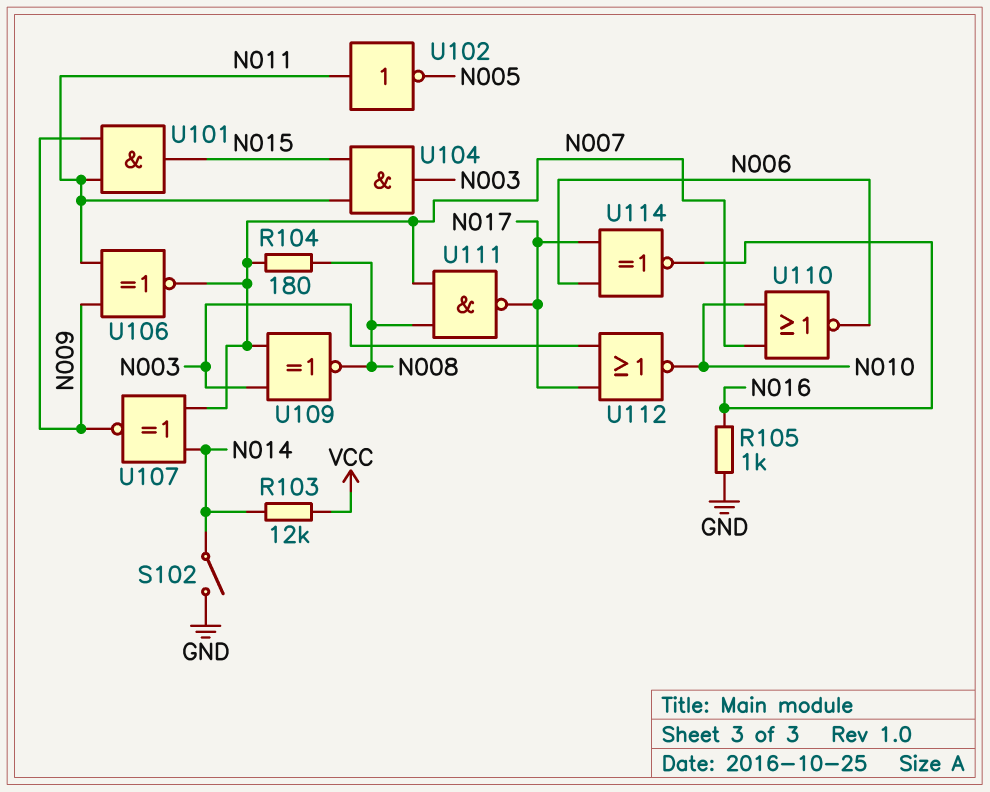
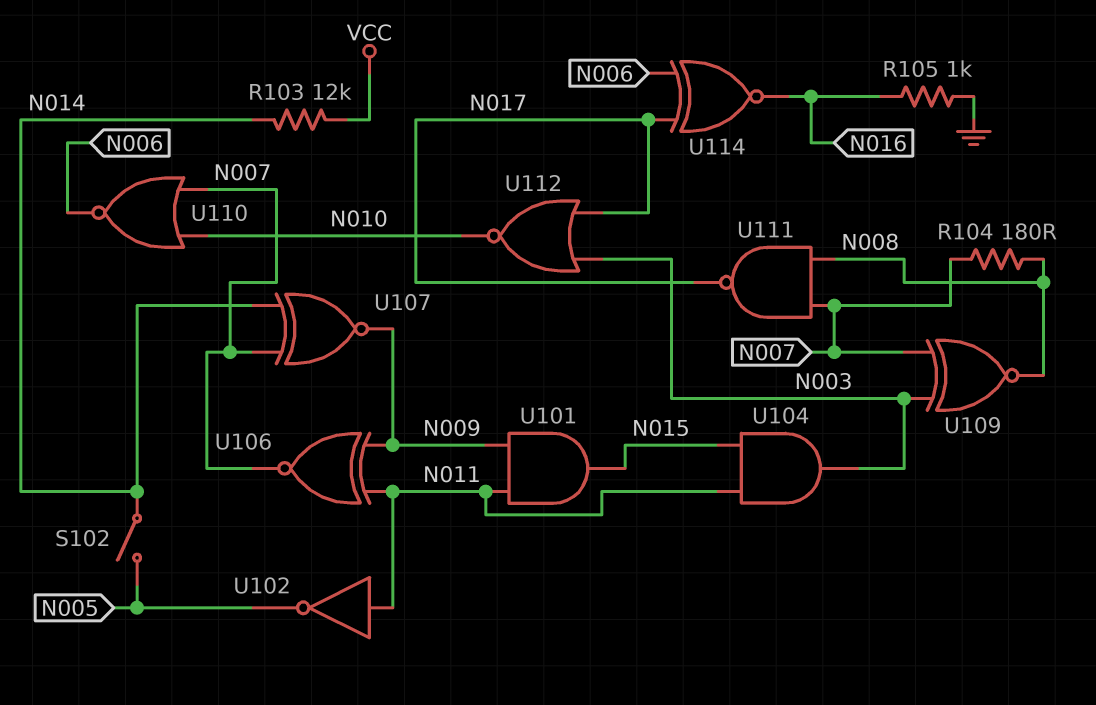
S102: switch (GND, N014) -> switch (N005, N014)

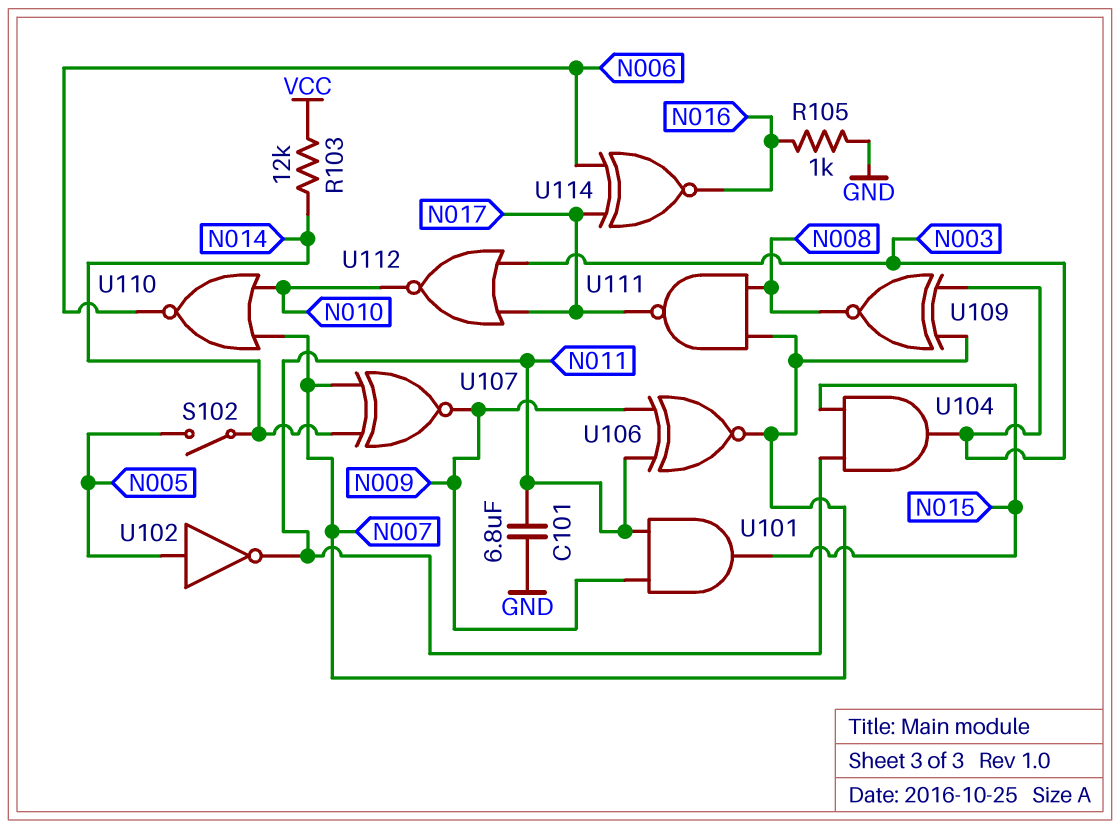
C101: none -> 6.8uF (GND, N011)
R104: 180 (N007, N008) -> none
U102: NOT (in N011, out N005) -> NOT (in N005, out N011)

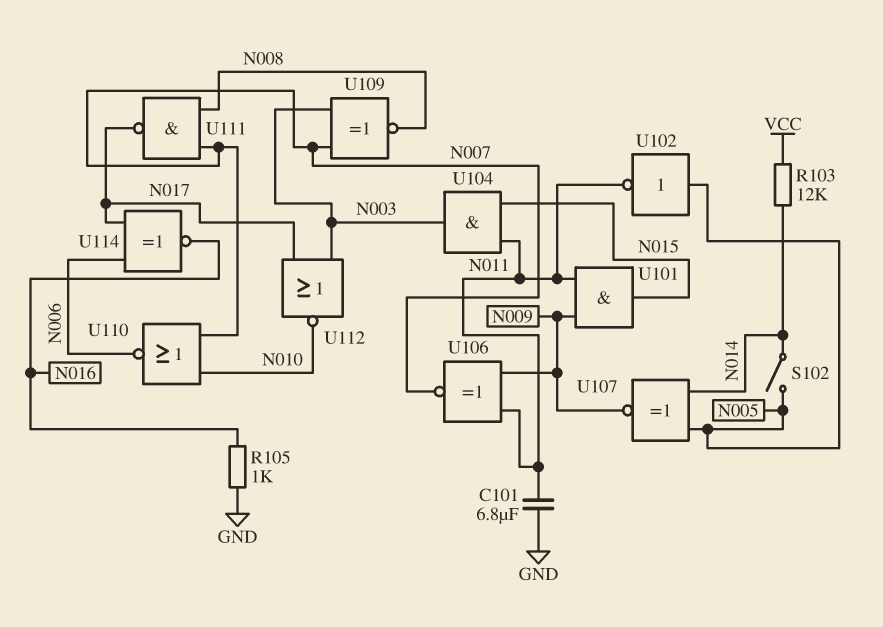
U107: XNOR (in N007, in N014, out N009) -> XNOR (in N005, in N014, out N009)

